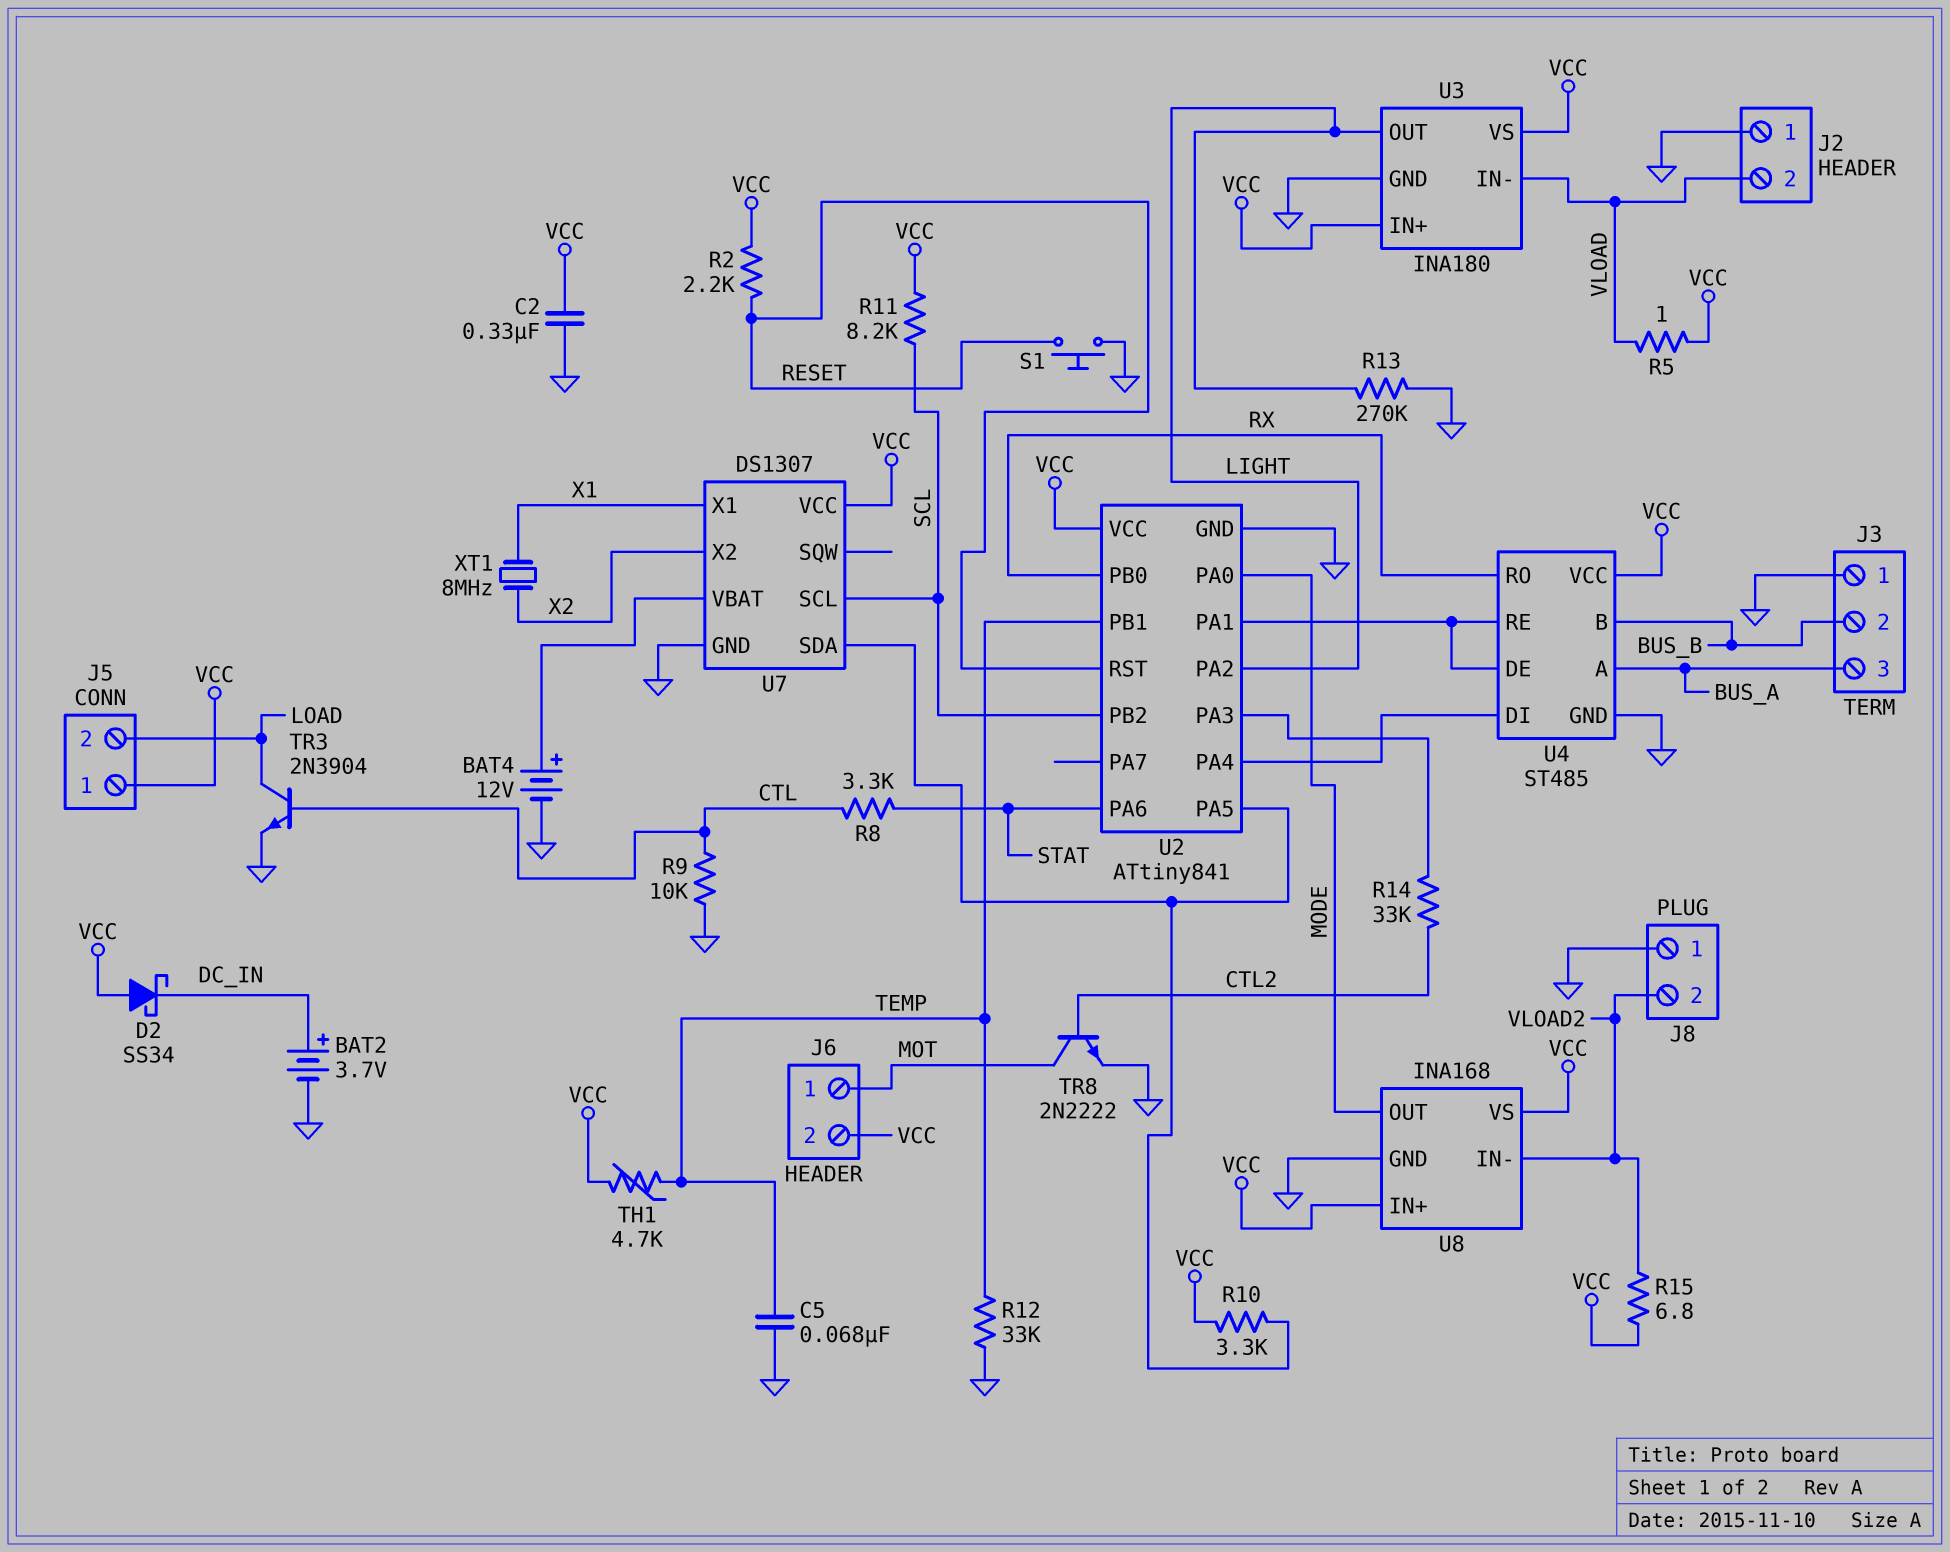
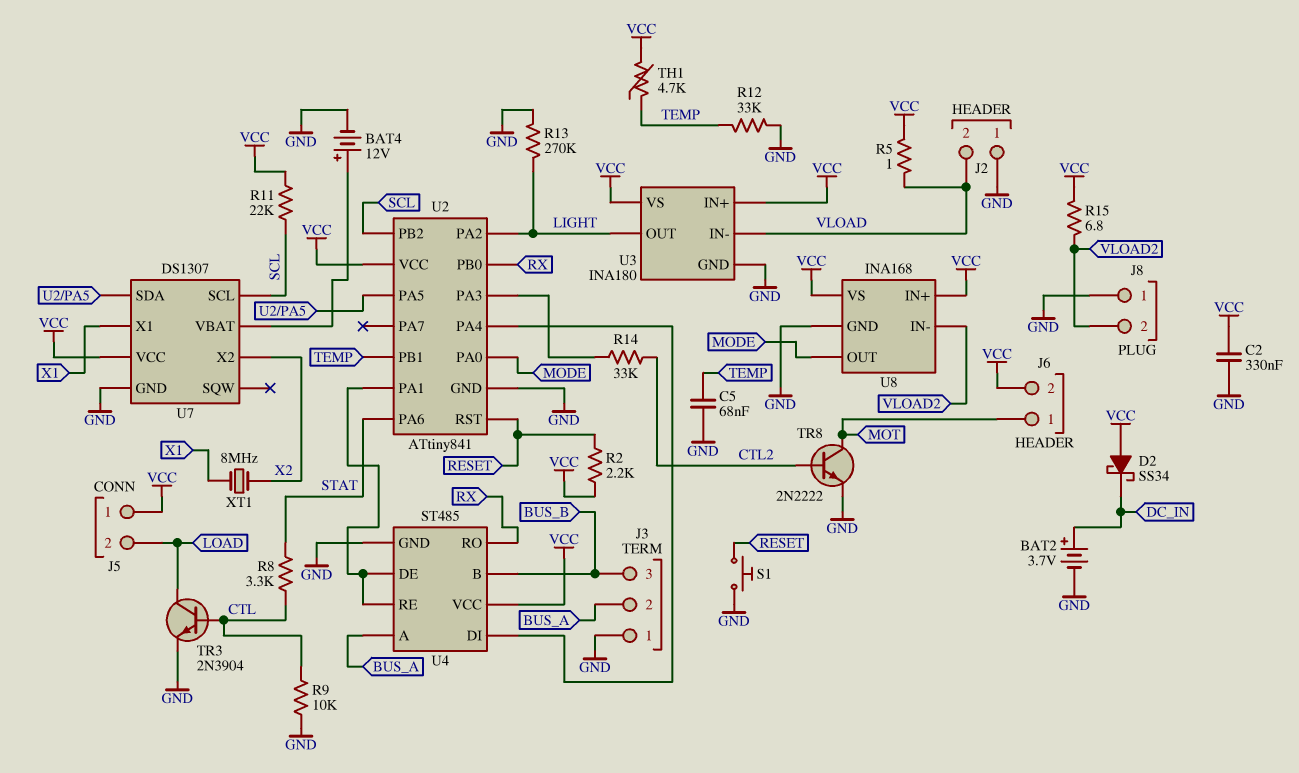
J3 pin 2: BUS_B -> BUS_A
J3 pin 3: BUS_A -> BUS_B
R10: 3.3k (U2/PA5, VCC) -> none
R11: 8.2k (SCL, VCC) -> 22k (SCL, VCC)

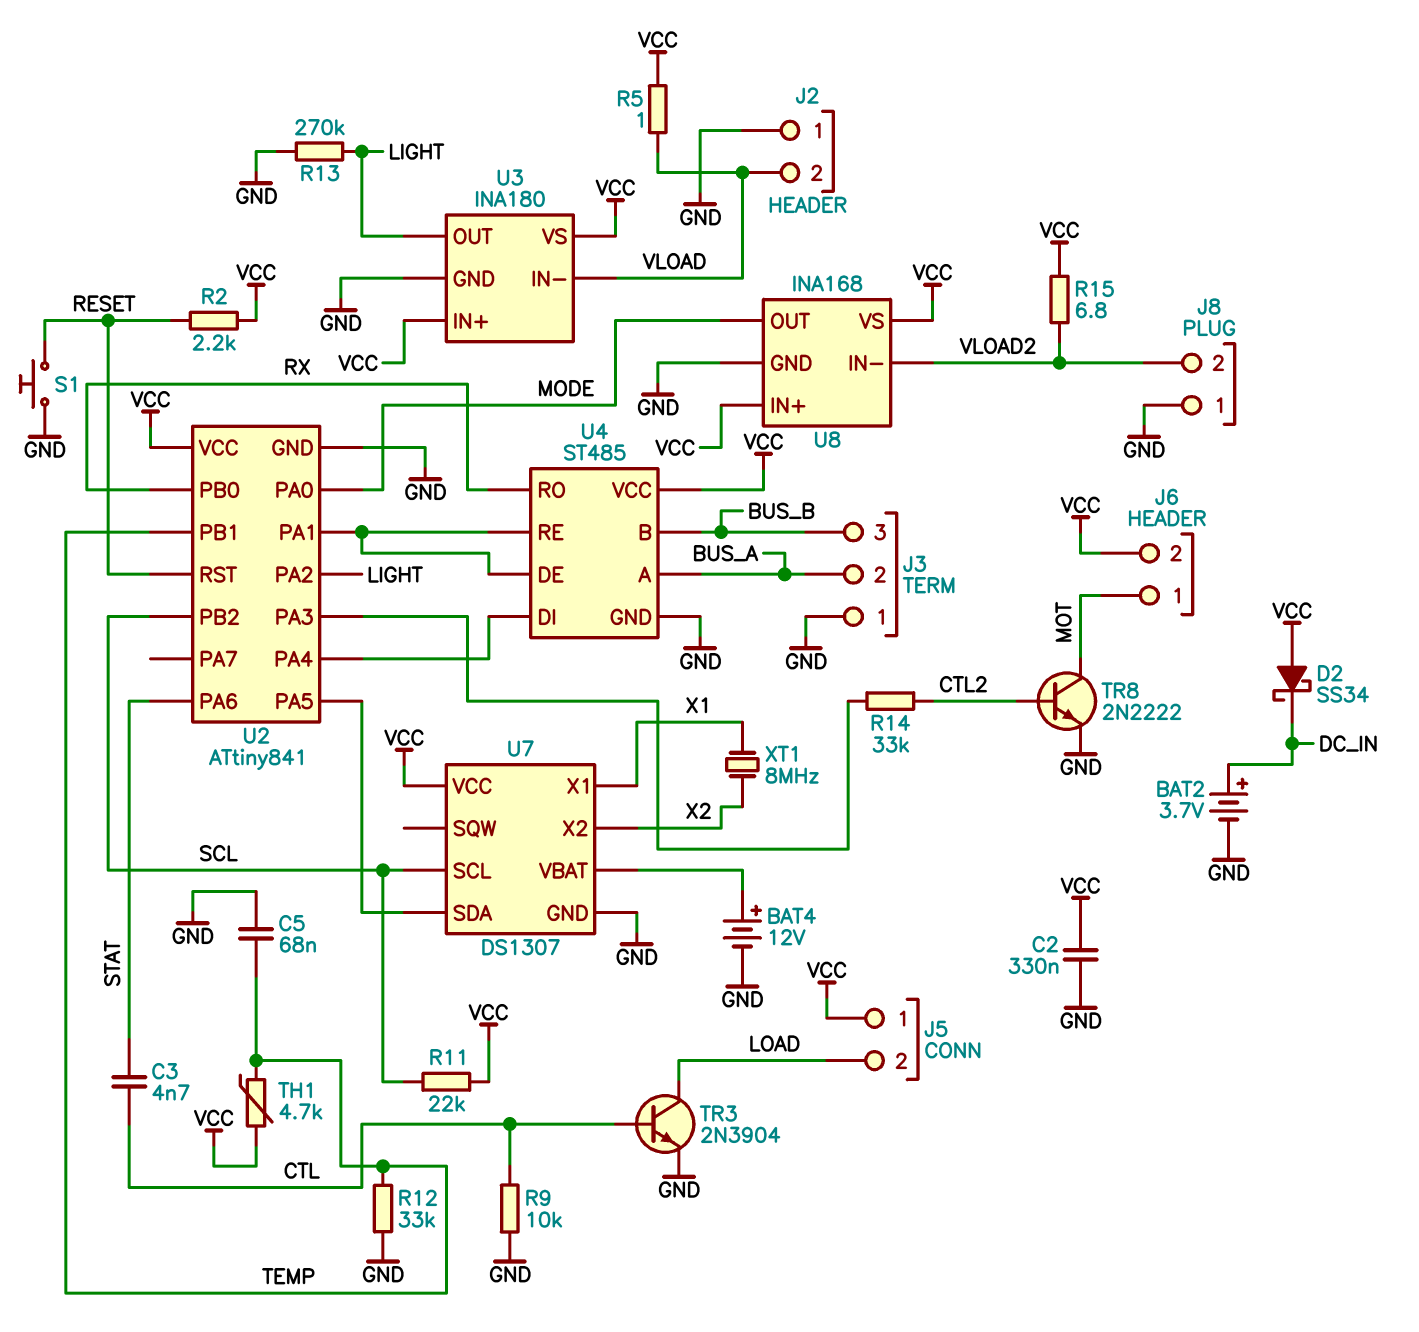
C3: none -> 4.7nF (CTL, STAT)
R8: 3.3k (CTL, STAT) -> none

